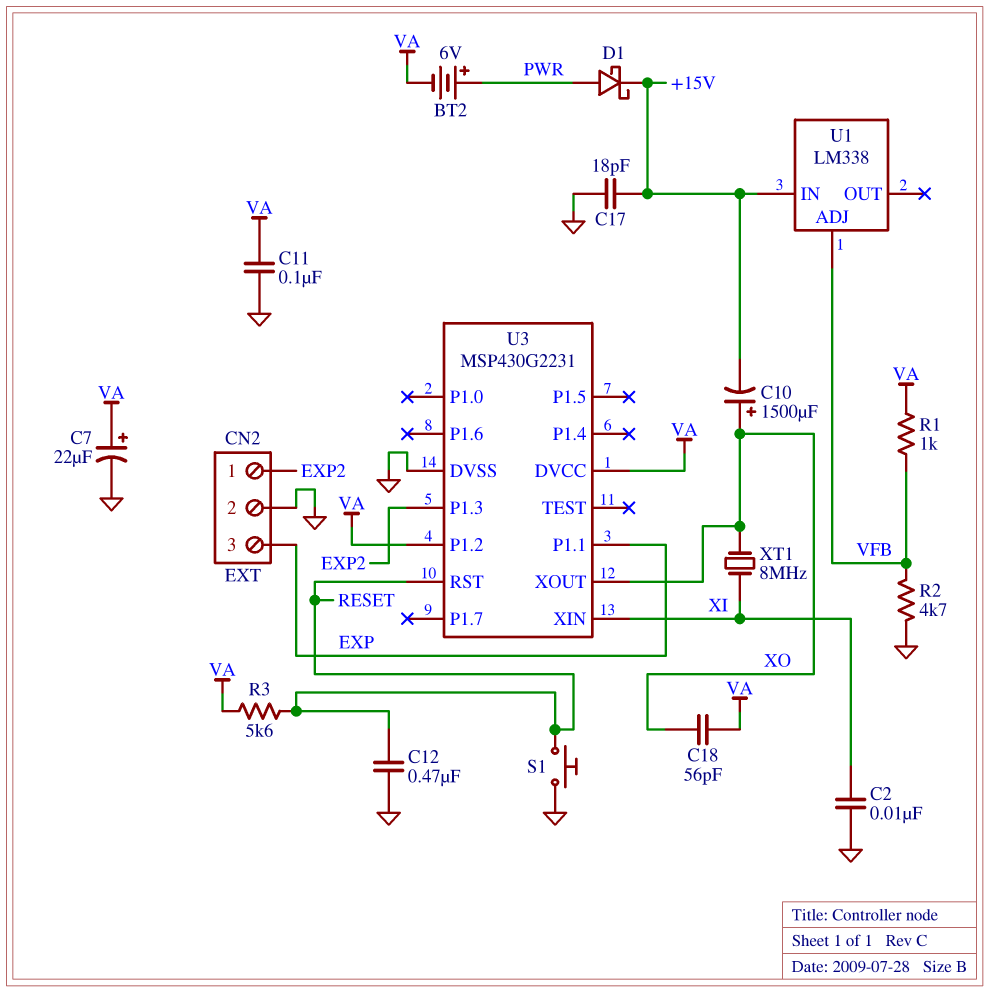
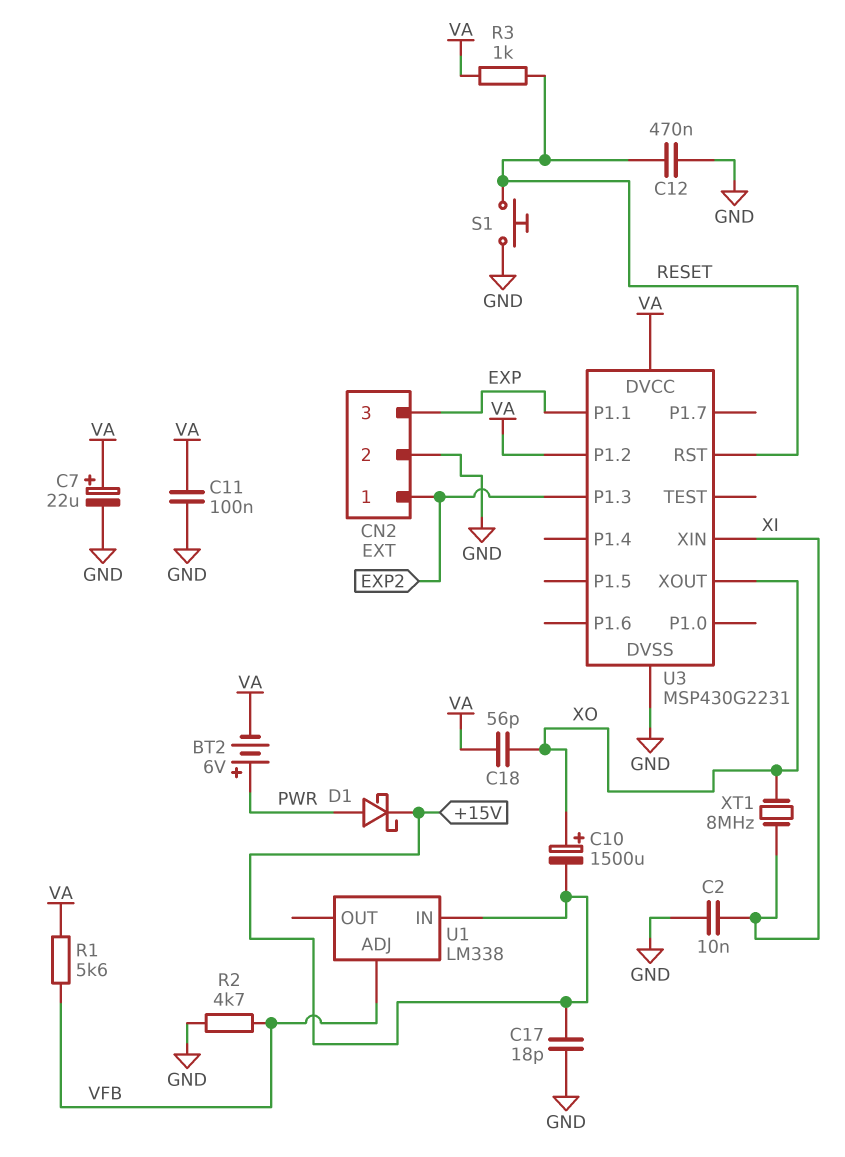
R1: 1k (VA, VFB) -> 5.6k (VA, VFB)
R3: 5.6k (RESET, VA) -> 1k (RESET, VA)

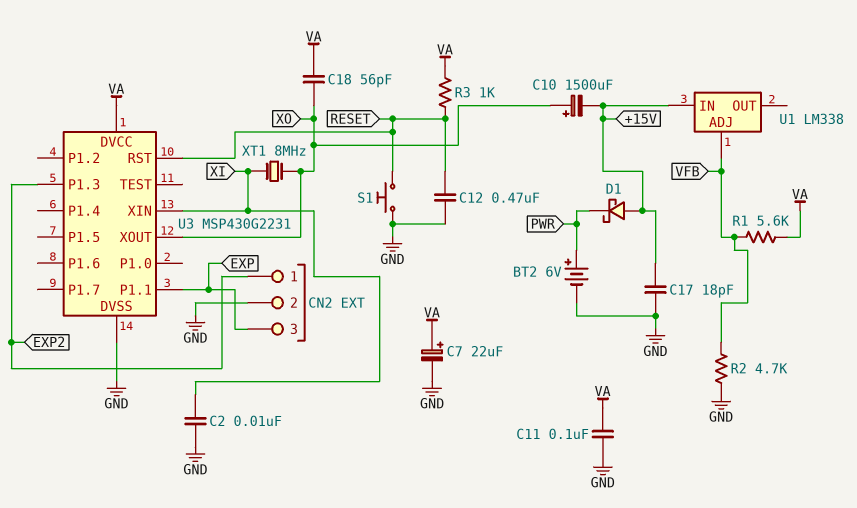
BT2: 6V (plus PWR, minus VA) -> 6V (plus PWR, minus GND)
D1: schottky (A PWR, K +15V) -> schottky (A +15V, K PWR)
U3 pin P1.2: VA -> none

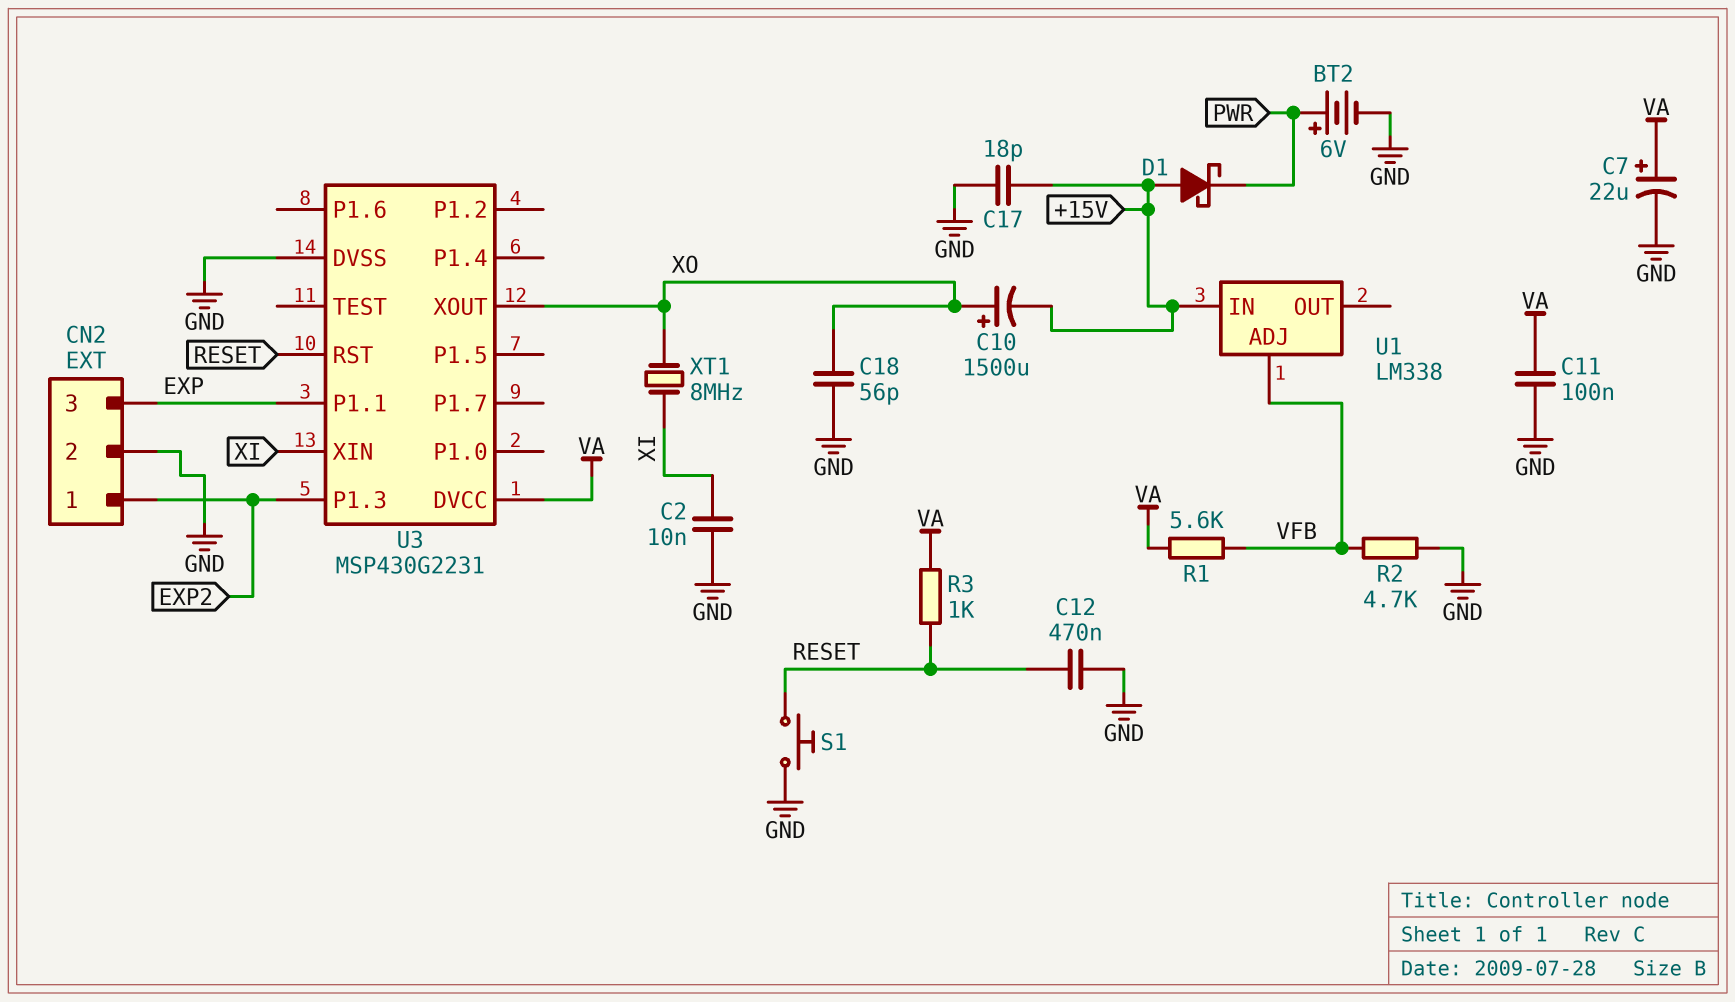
C18: 56pF (VA, XO) -> 56pF (GND, XO)

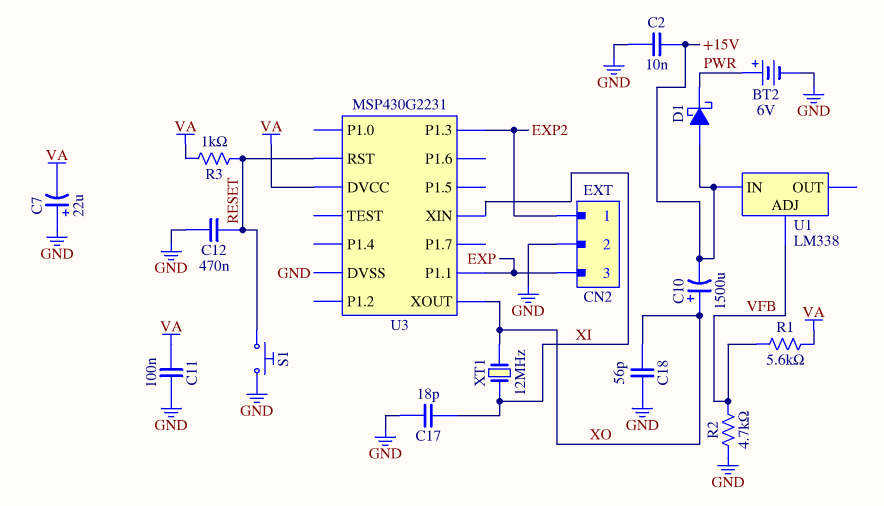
C2: 10nF (GND, XI) -> 10nF (+15V, GND)
C7: 22uF (plus VA, minus GND) -> 22uF (plus GND, minus VA)
C17: 18pF (+15V, GND) -> 18pF (GND, XI)
XT1: 8MHz (XI, XO) -> 12MHz (XI, XO)

